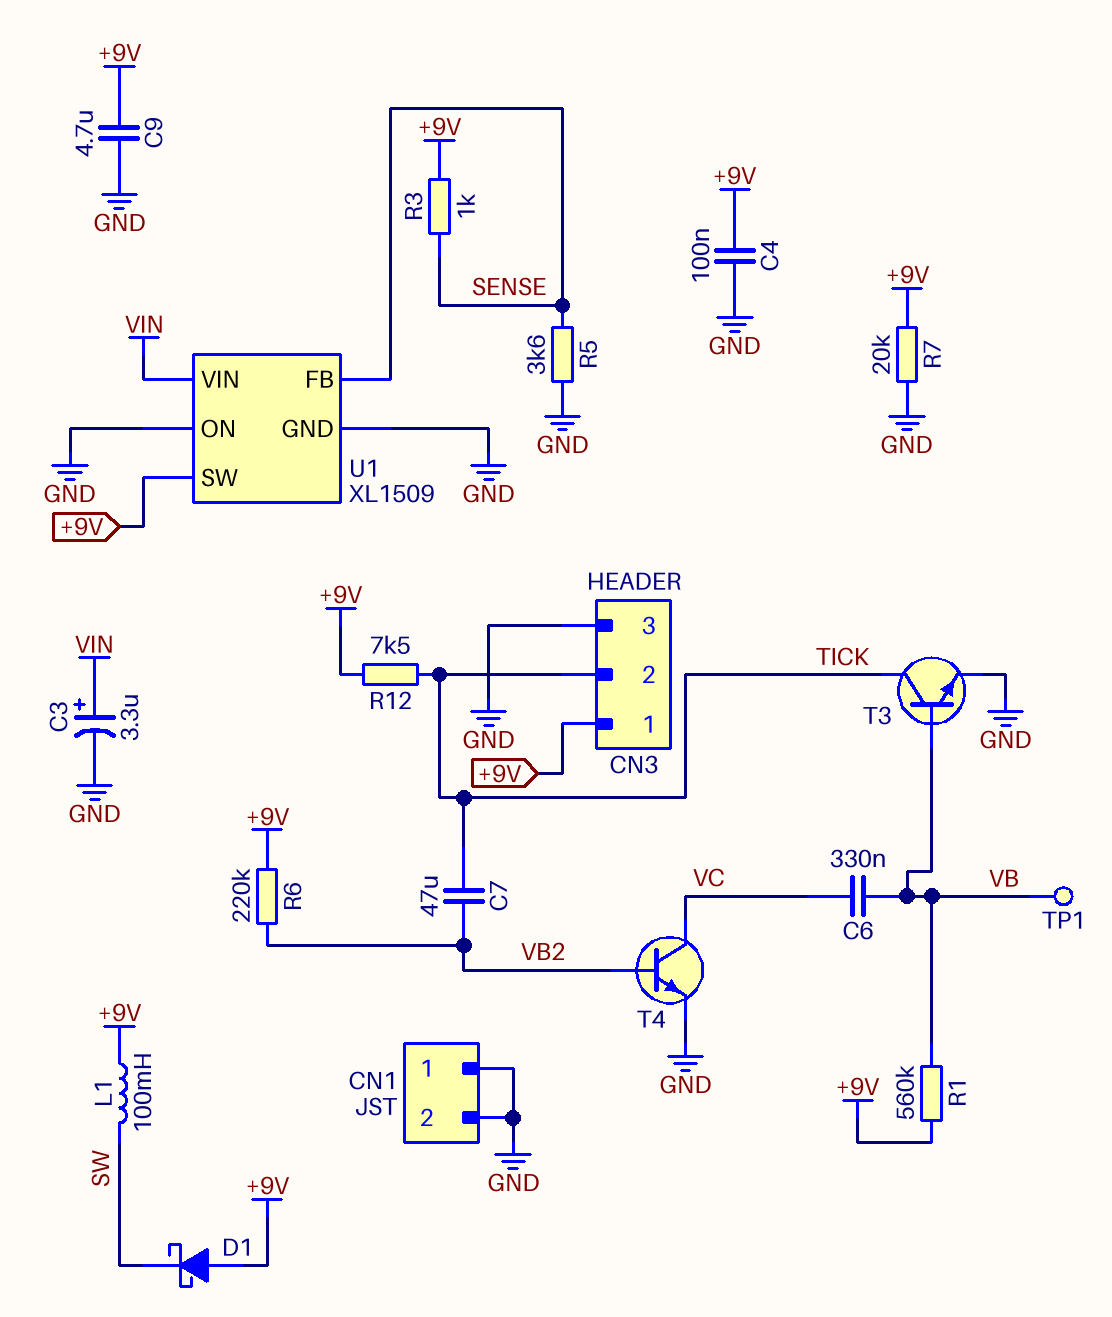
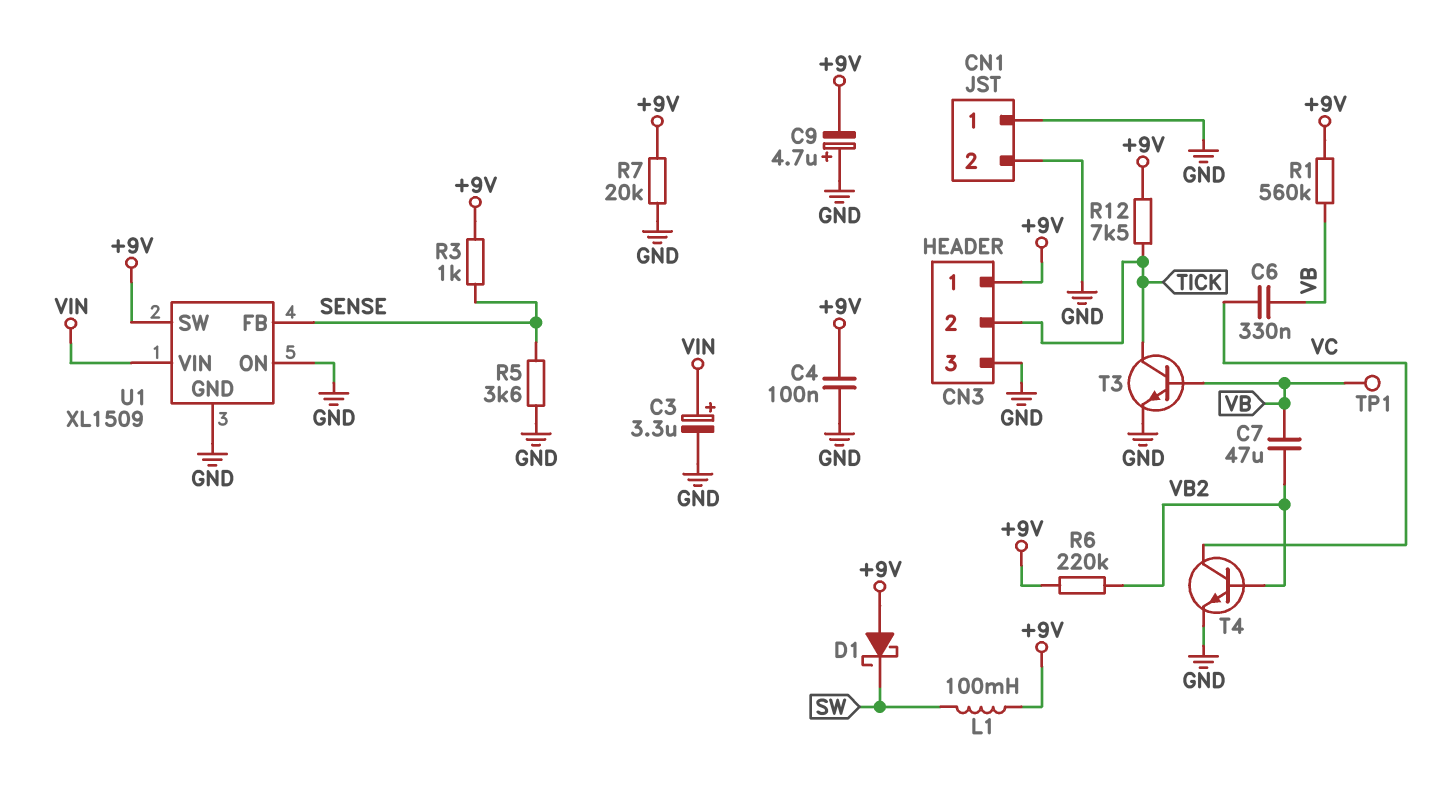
C7: 47uF (TICK, VB2) -> 47uF (VB, VB2)
C9: 4.7uF (+9V, GND) -> 4.7uF (plus GND, minus +9V)

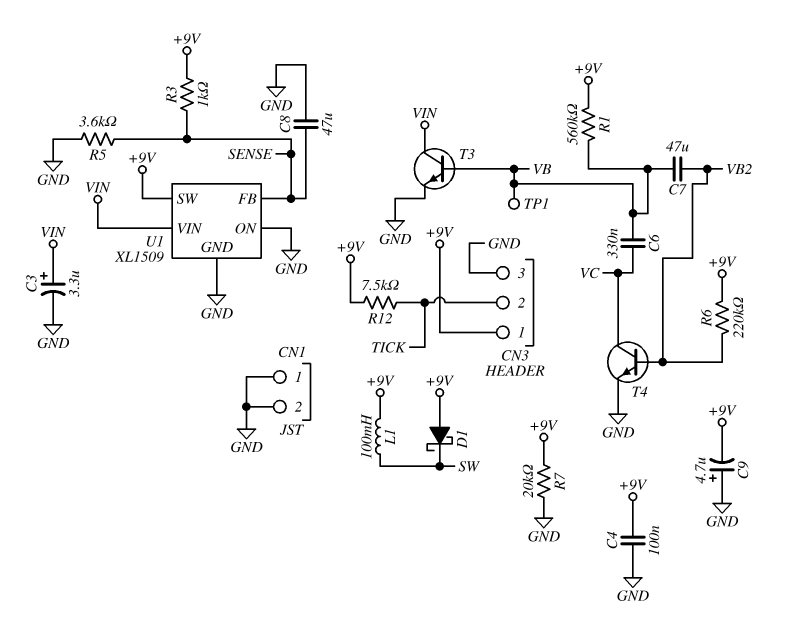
C8: none -> 47uF (GND, SENSE)
T3: NPN (B VB, C TICK, E GND) -> NPN (B VB, C VIN, E GND)

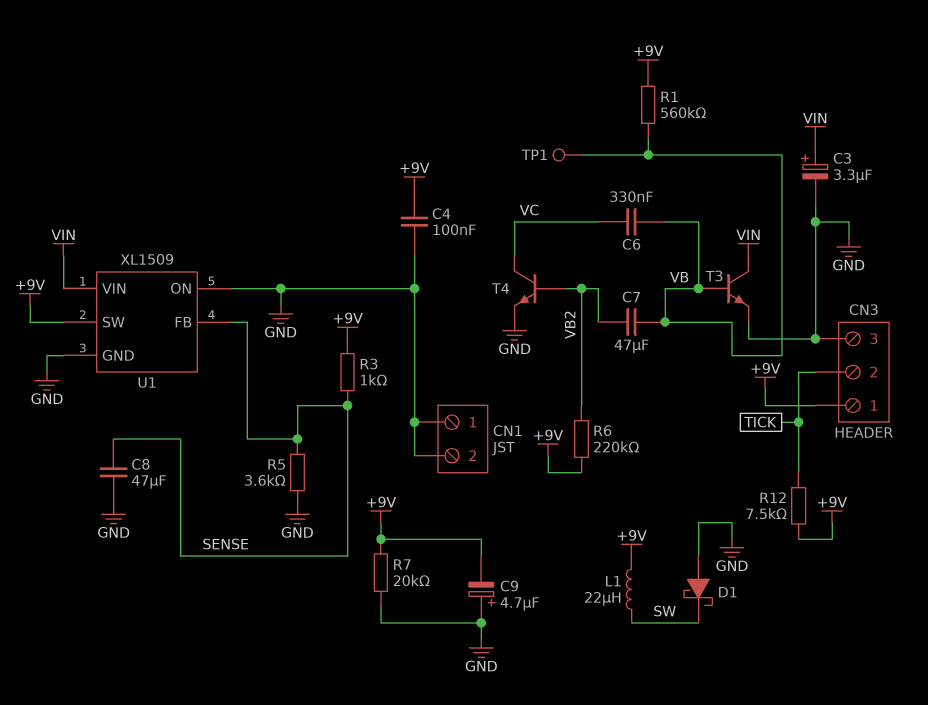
D1: schottky (A +9V, K SW) -> schottky (A GND, K SW)
L1: 100mH (+9V, SW) -> 22uH (+9V, SW)

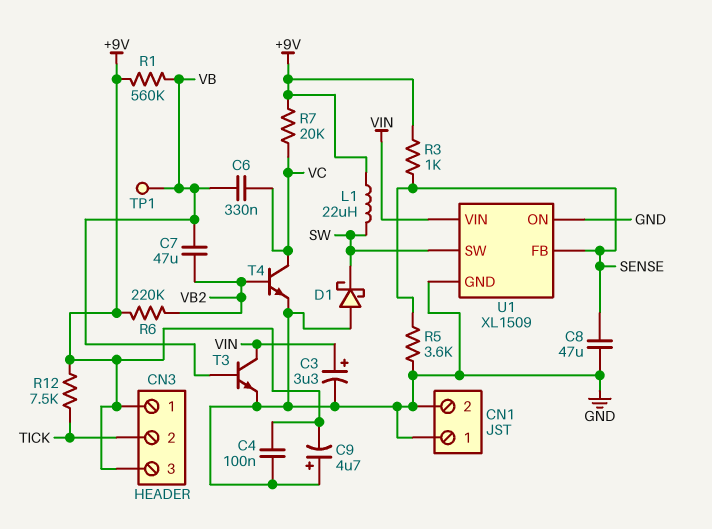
CN3 pin 3: GND -> +9V
R7: 20k (+9V, GND) -> 20k (+9V, VC)
U1 pin SW: +9V -> SW

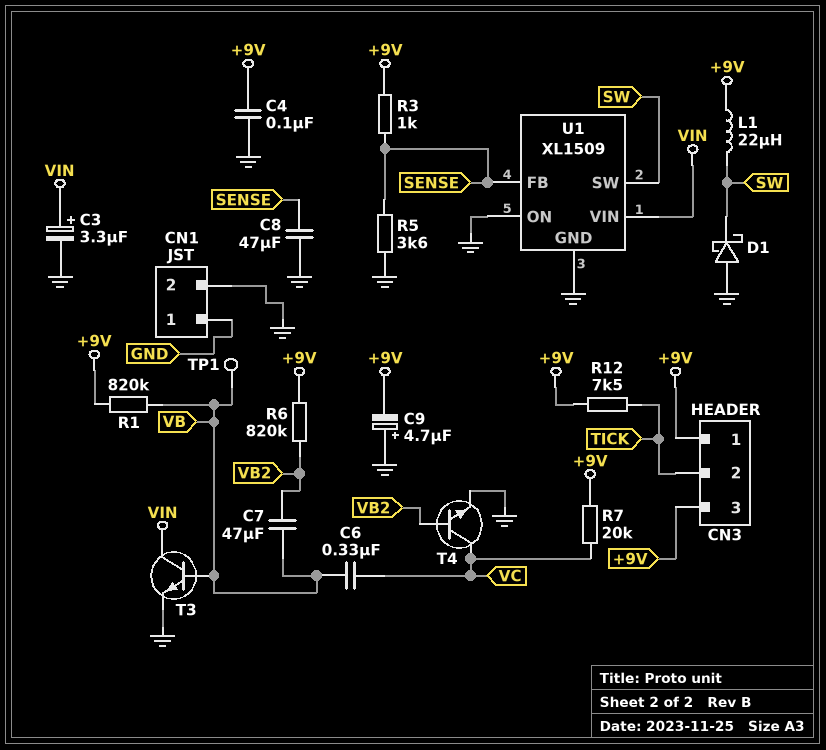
R1: 560k (+9V, VB) -> 820k (+9V, VB)
R6: 220k (+9V, VB2) -> 820k (+9V, VB2)

